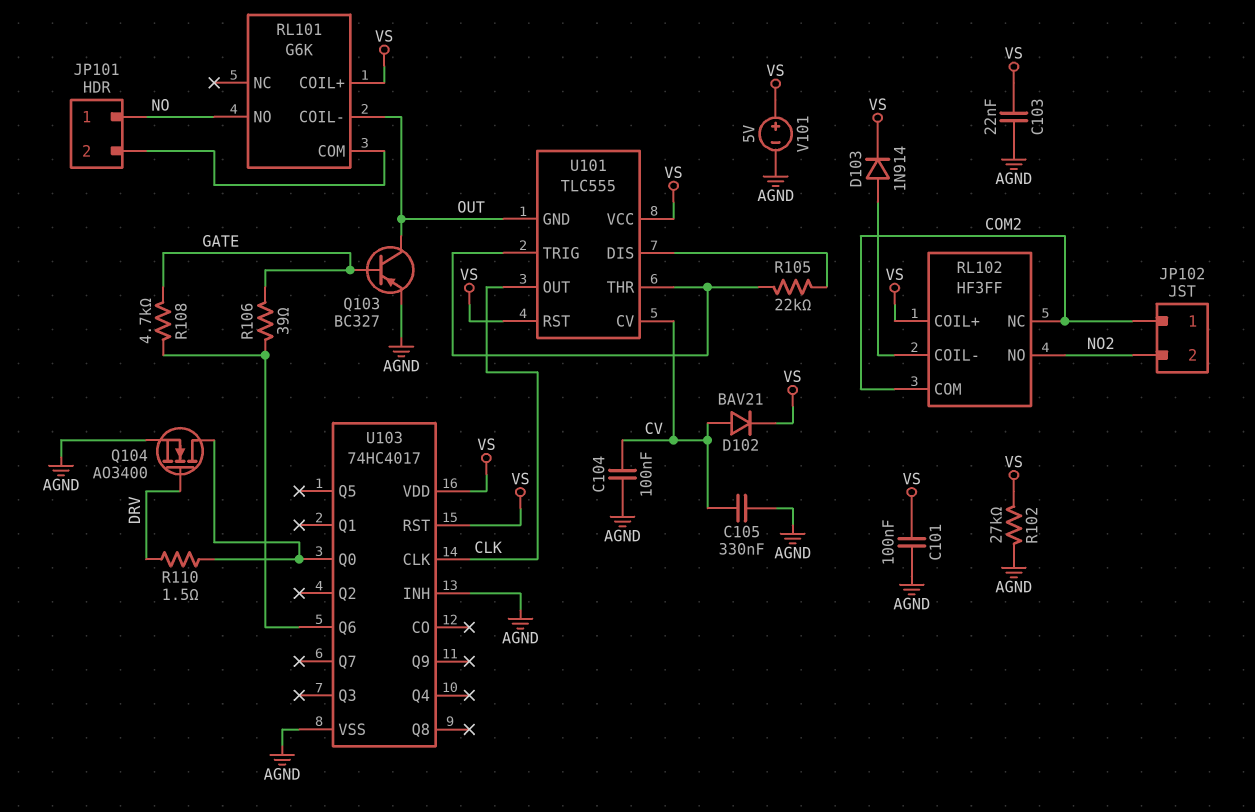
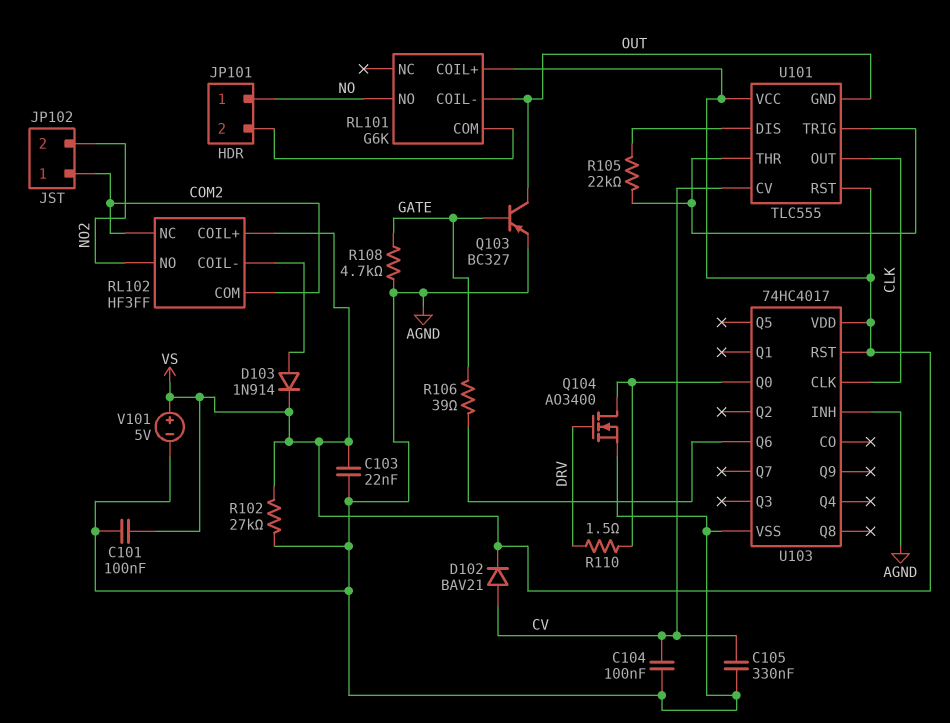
R108: 4.7k (GATE, U103/Q6) -> 4.7k (AGND, GATE)

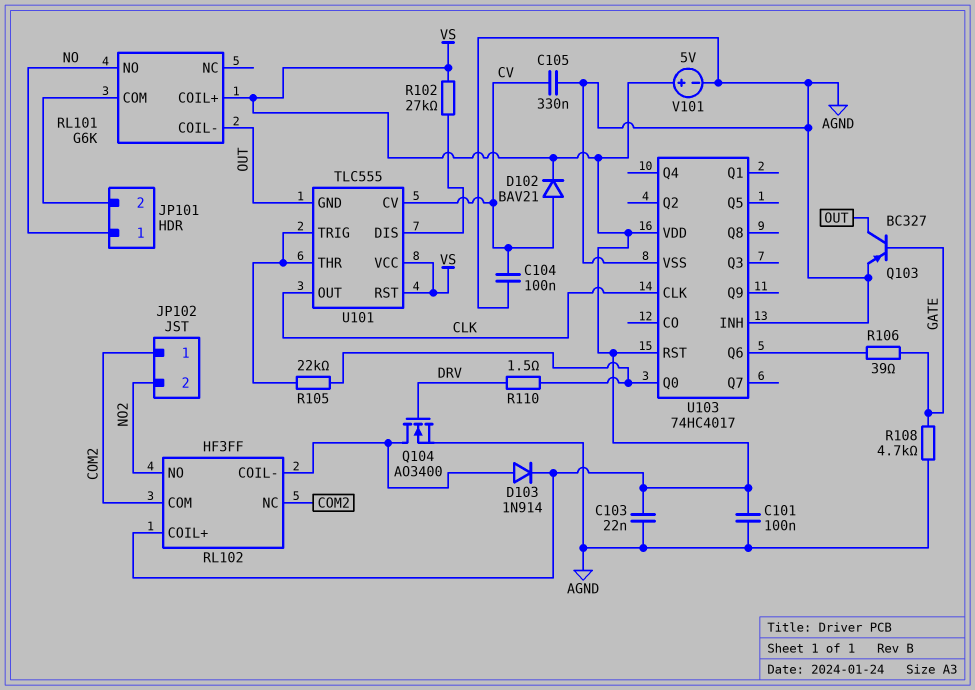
Q104: NMOS AO3400 (G DRV, D U103/Q0, S AGND) -> NMOS AO3400 (G DRV, D RL102/COIL-, S AGND)
R102: 27k (AGND, VS) -> 27k (U101/DIS, VS)
R105: 22k (U101/DIS, U101/THR) -> 22k (U101/THR, U103/Q0)

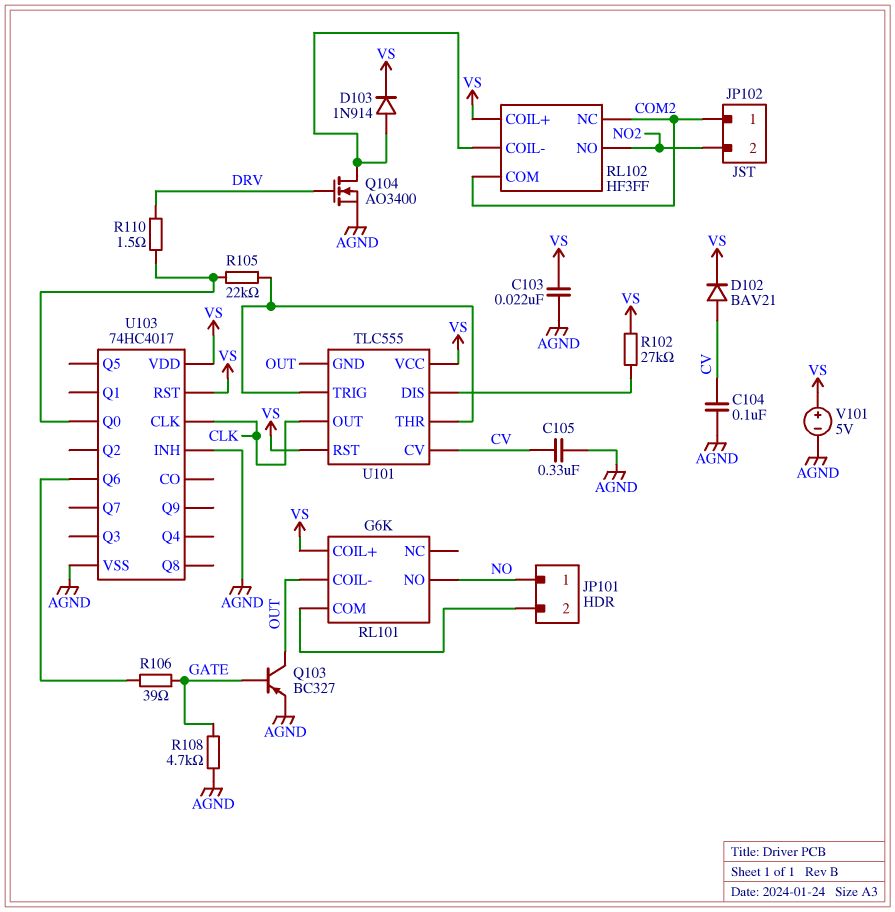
C101: 100nF (AGND, VS) -> none

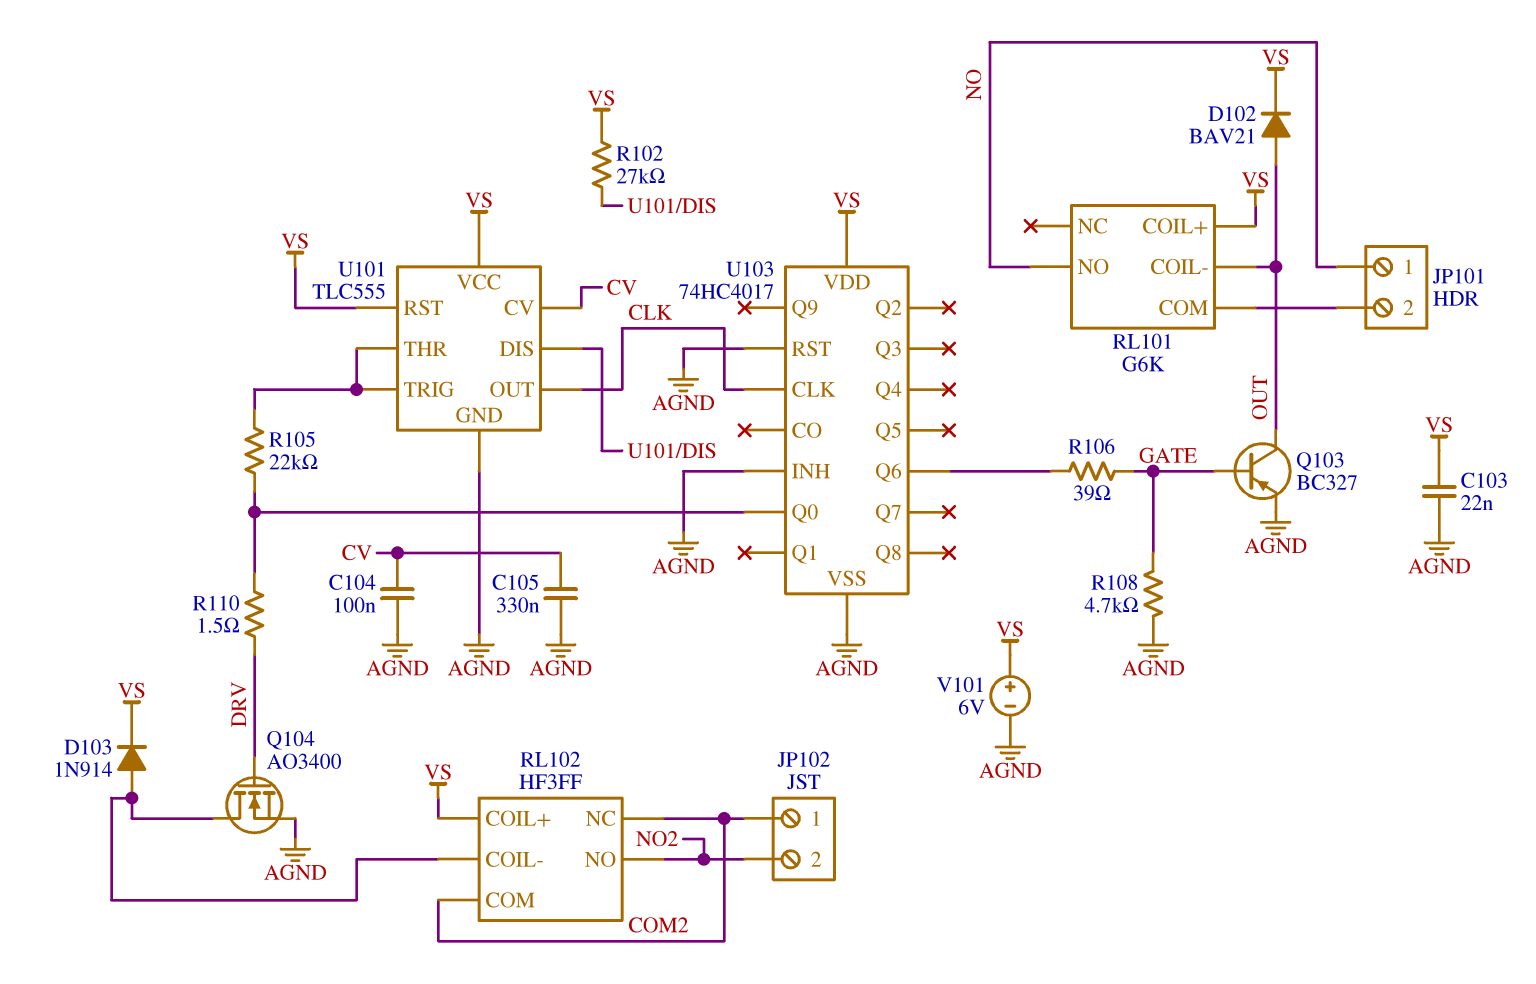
D102: diode BAV21 (A CV, K VS) -> diode BAV21 (A OUT, K VS)
U101 pin GND: OUT -> AGND
U103 pin RST: VS -> AGND
V101: 5V (plus VS, minus AGND) -> 6V (plus VS, minus AGND)

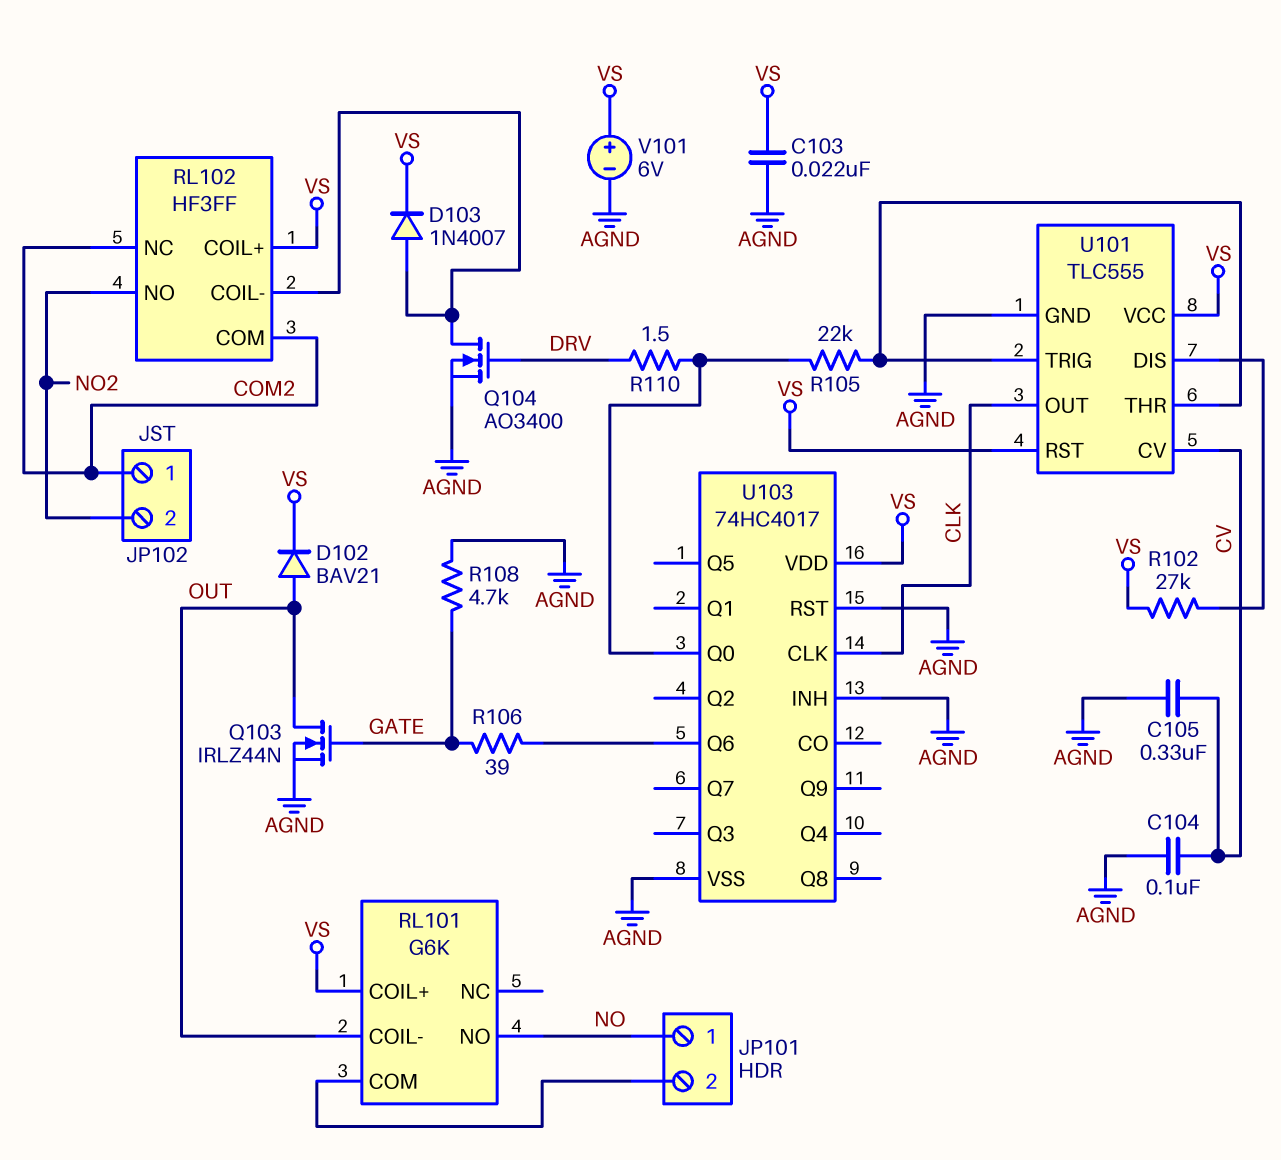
D103: diode 1N914 (A RL102/COIL-, K VS) -> diode 1N4007 (A RL102/COIL-, K VS)
Q103: PNP BC327 (B GATE, C OUT, E AGND) -> NMOS IRLZ44N (G GATE, D OUT, S AGND)

